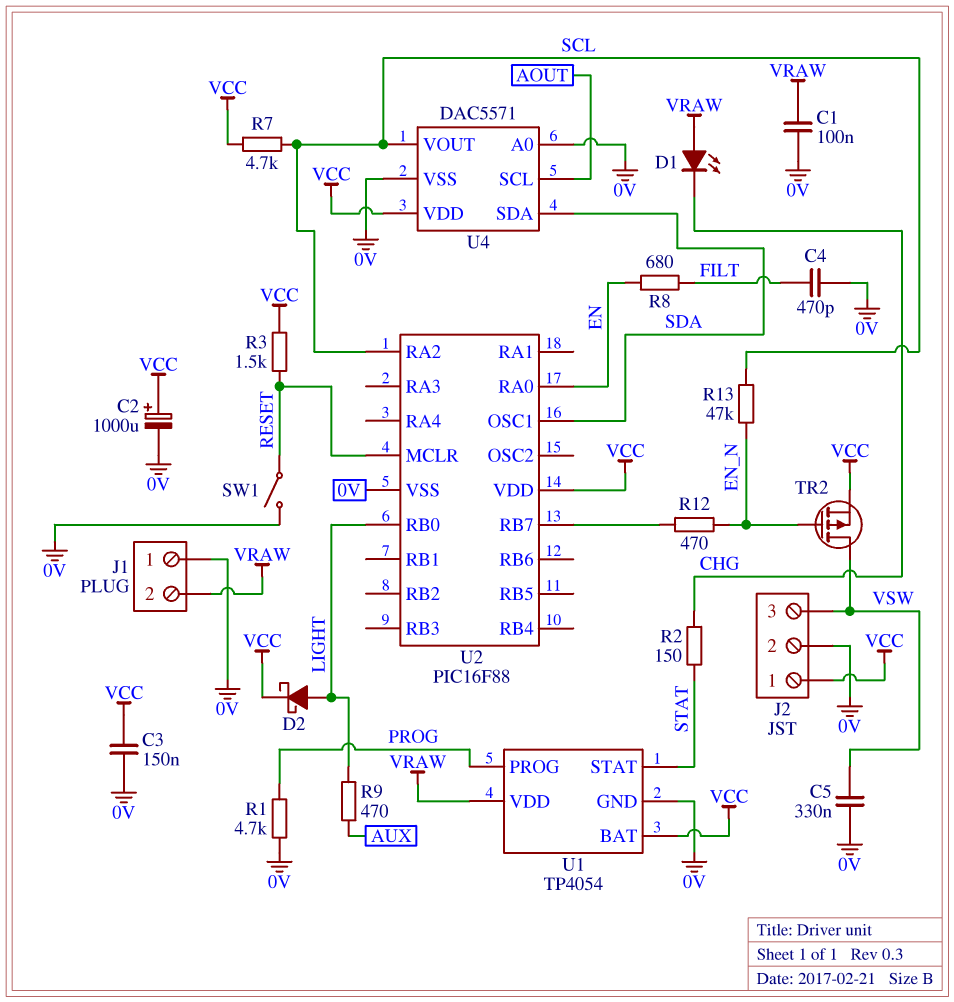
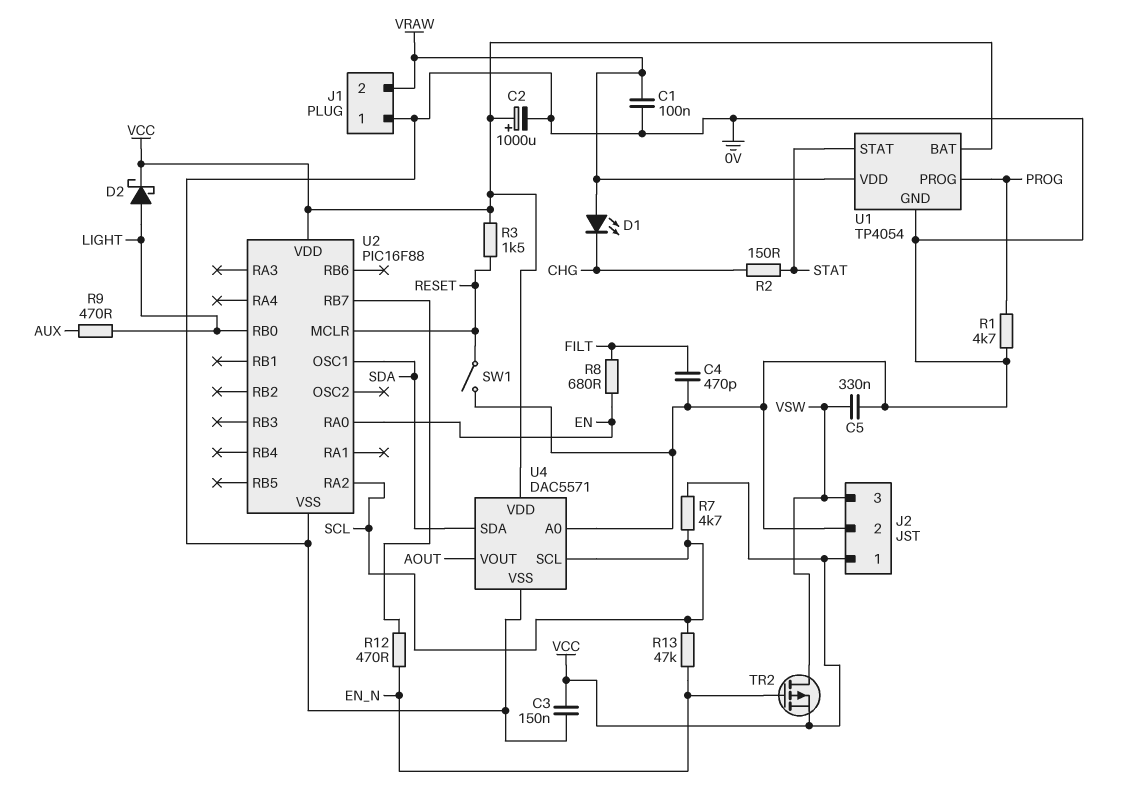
U4 pin SCL: AOUT -> SCL
U4 pin VOUT: SCL -> AOUT

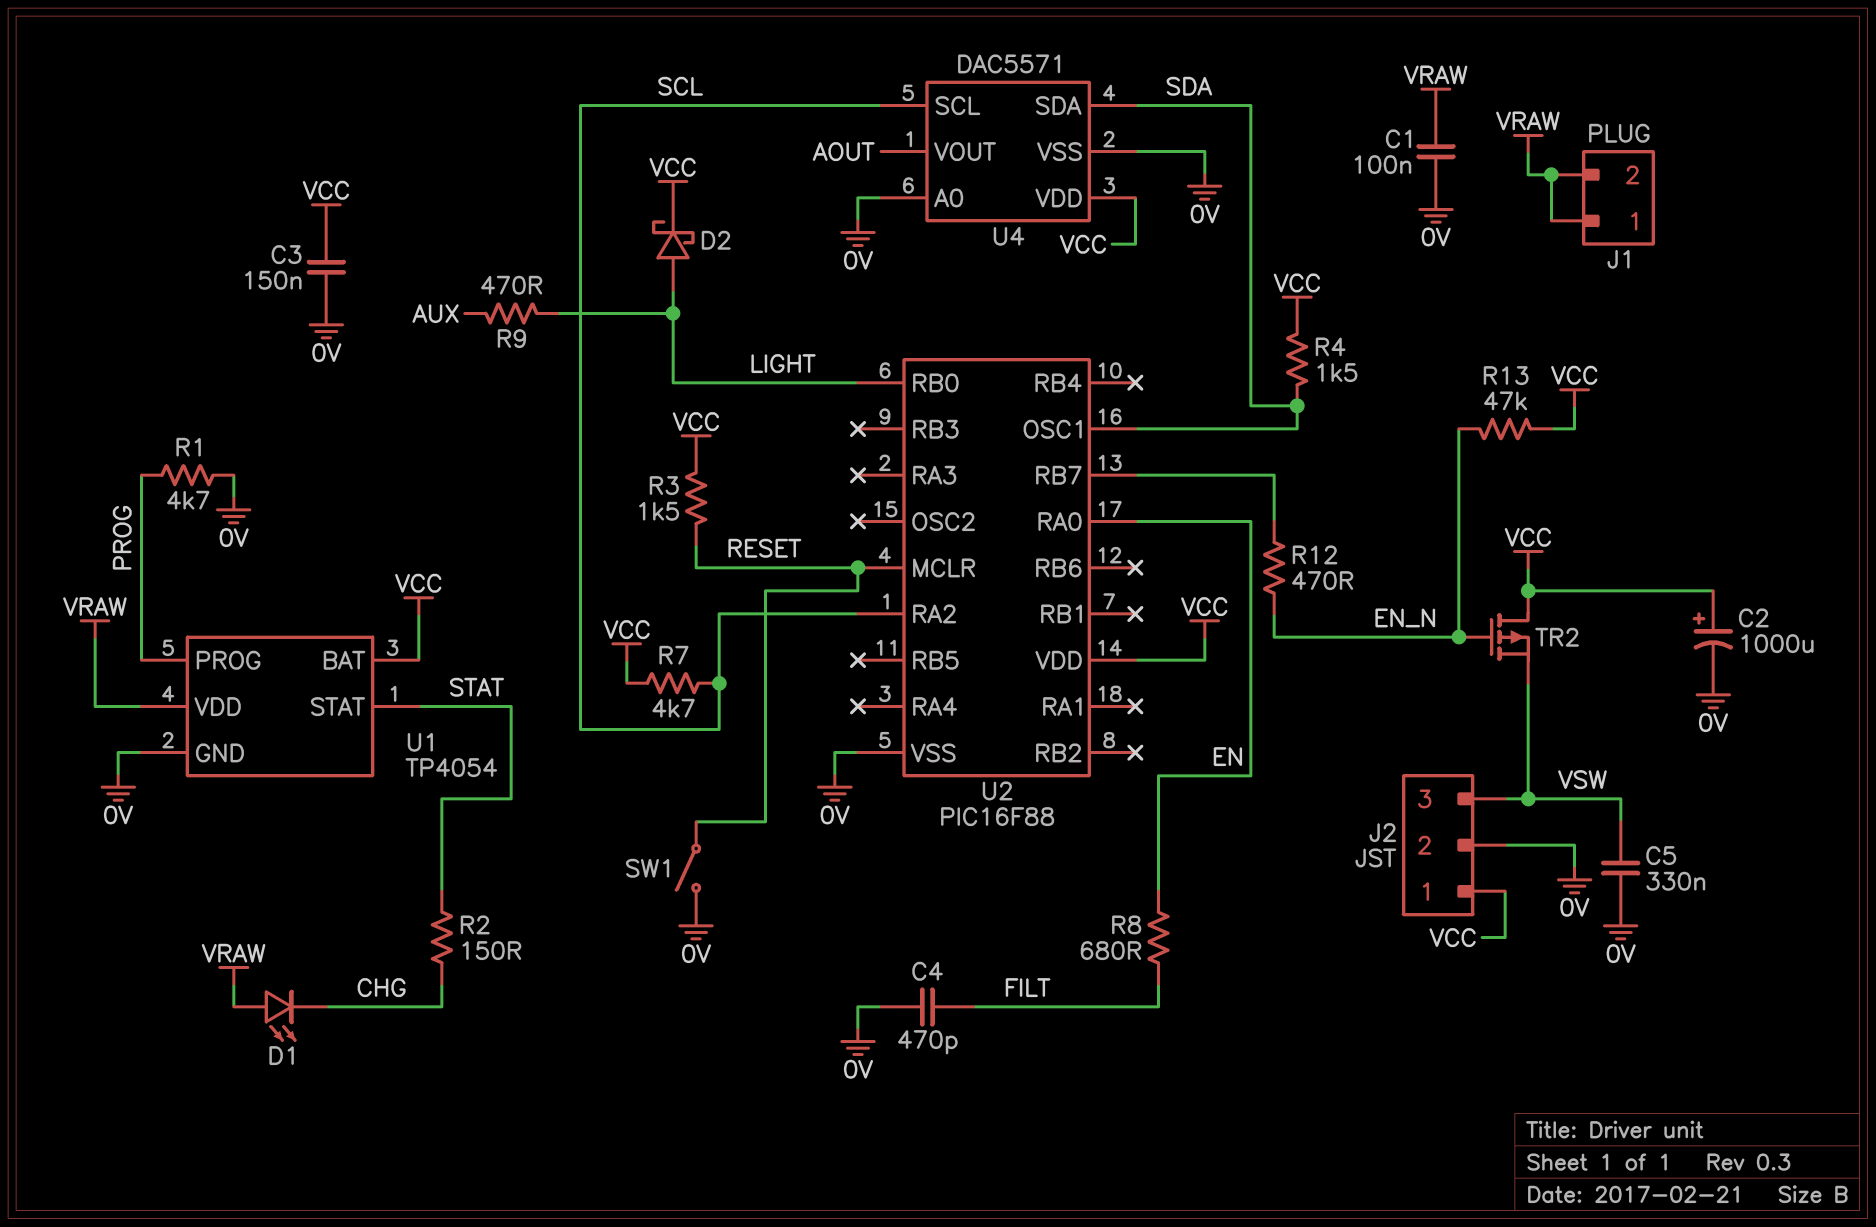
J1 pin 1: 0V -> VRAW
R4: none -> 1.5k (SDA, VCC)
R13: 47k (EN_N, SCL) -> 47k (EN_N, VCC)
TR2: PMOS (G EN_N, D VSW, S VCC) -> PMOS (G EN_N, D VCC, S VSW)

